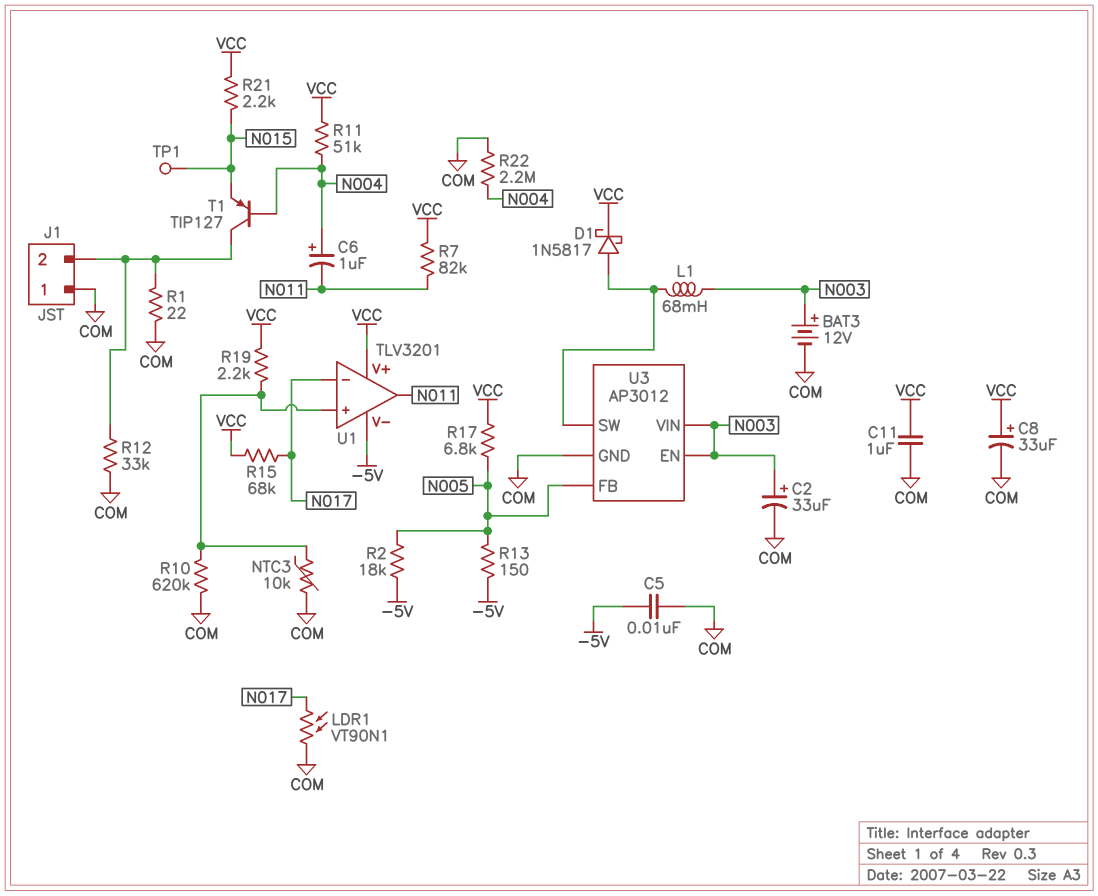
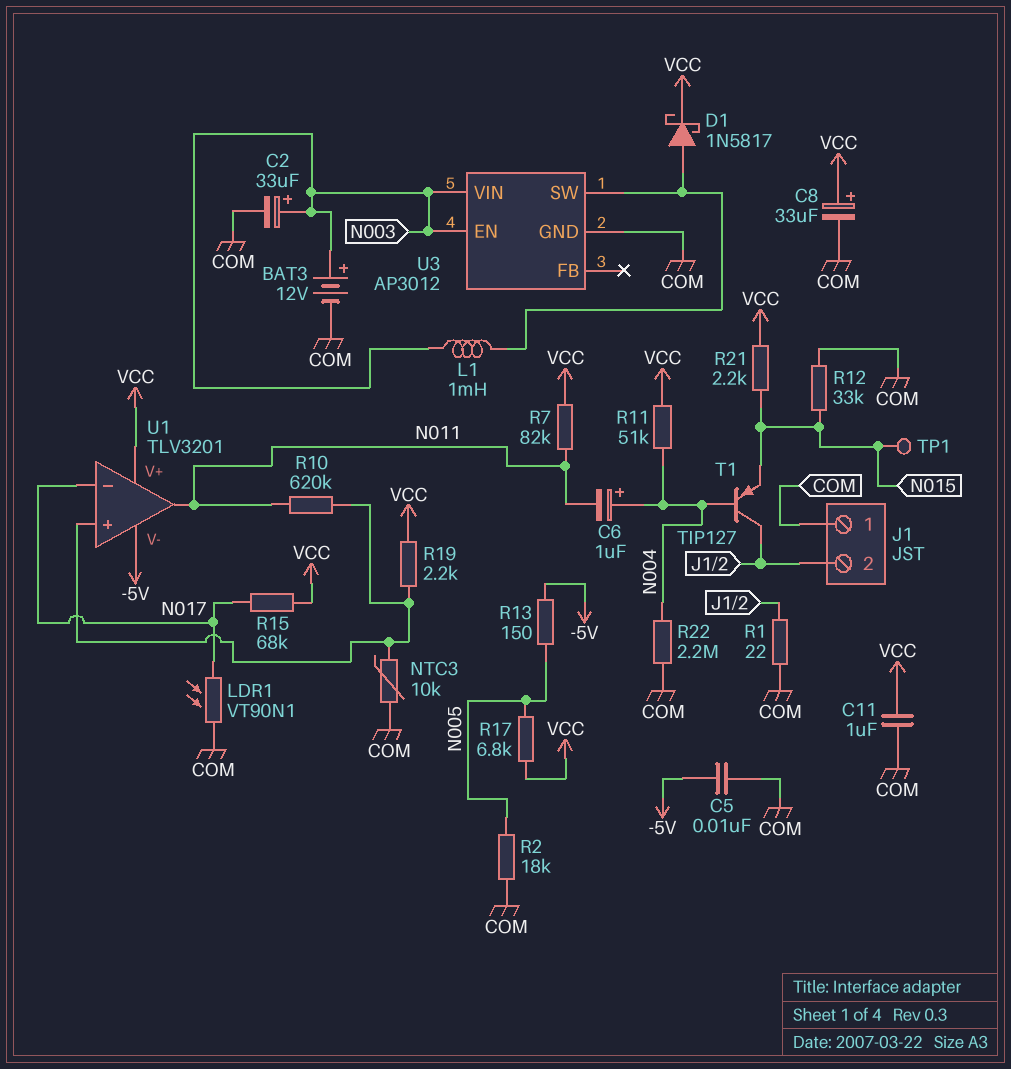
L1: 68mH (N003, U3/SW) -> 1mH (N003, U3/SW)
R2: 18k (-5V, N005) -> 18k (COM, N005)
R10: 620k (COM, U1/in+) -> 620k (N011, U1/in+)
R12: 33k (COM, J1/2) -> 33k (COM, N015)
U3 pin FB: N005 -> none

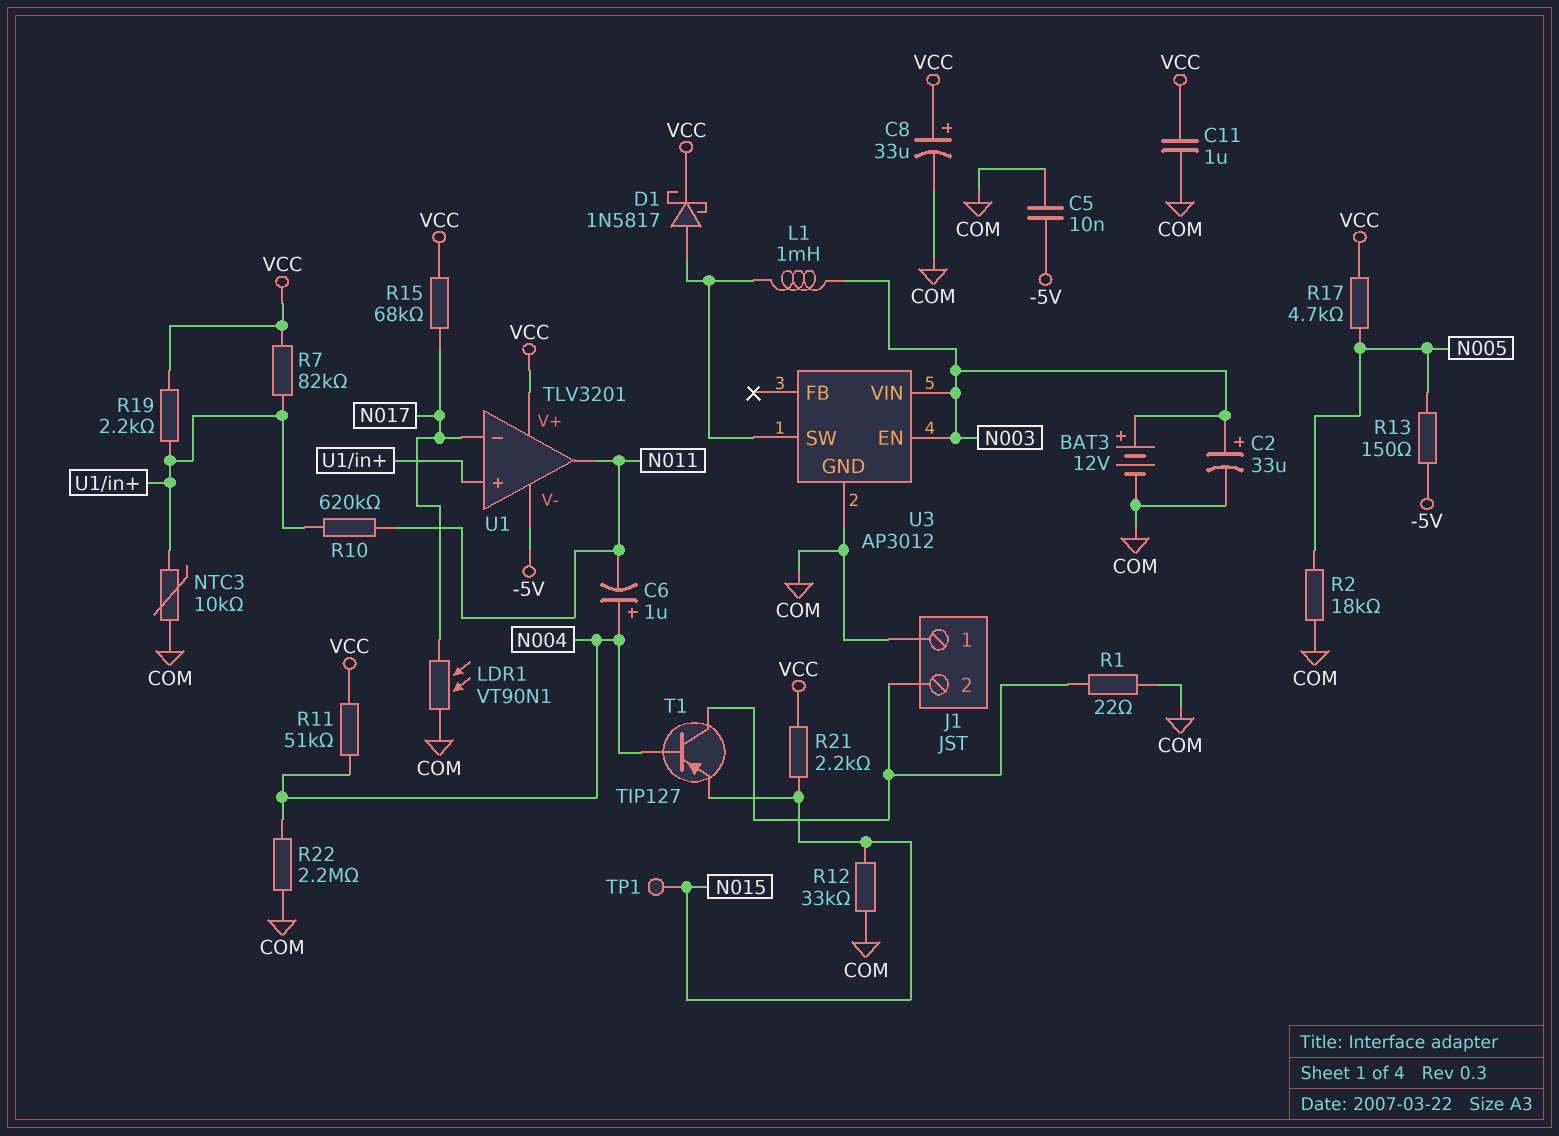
R7: 82k (N011, VCC) -> 82k (U1/in+, VCC)
R17: 6.8k (N005, VCC) -> 4.7k (N005, VCC)

